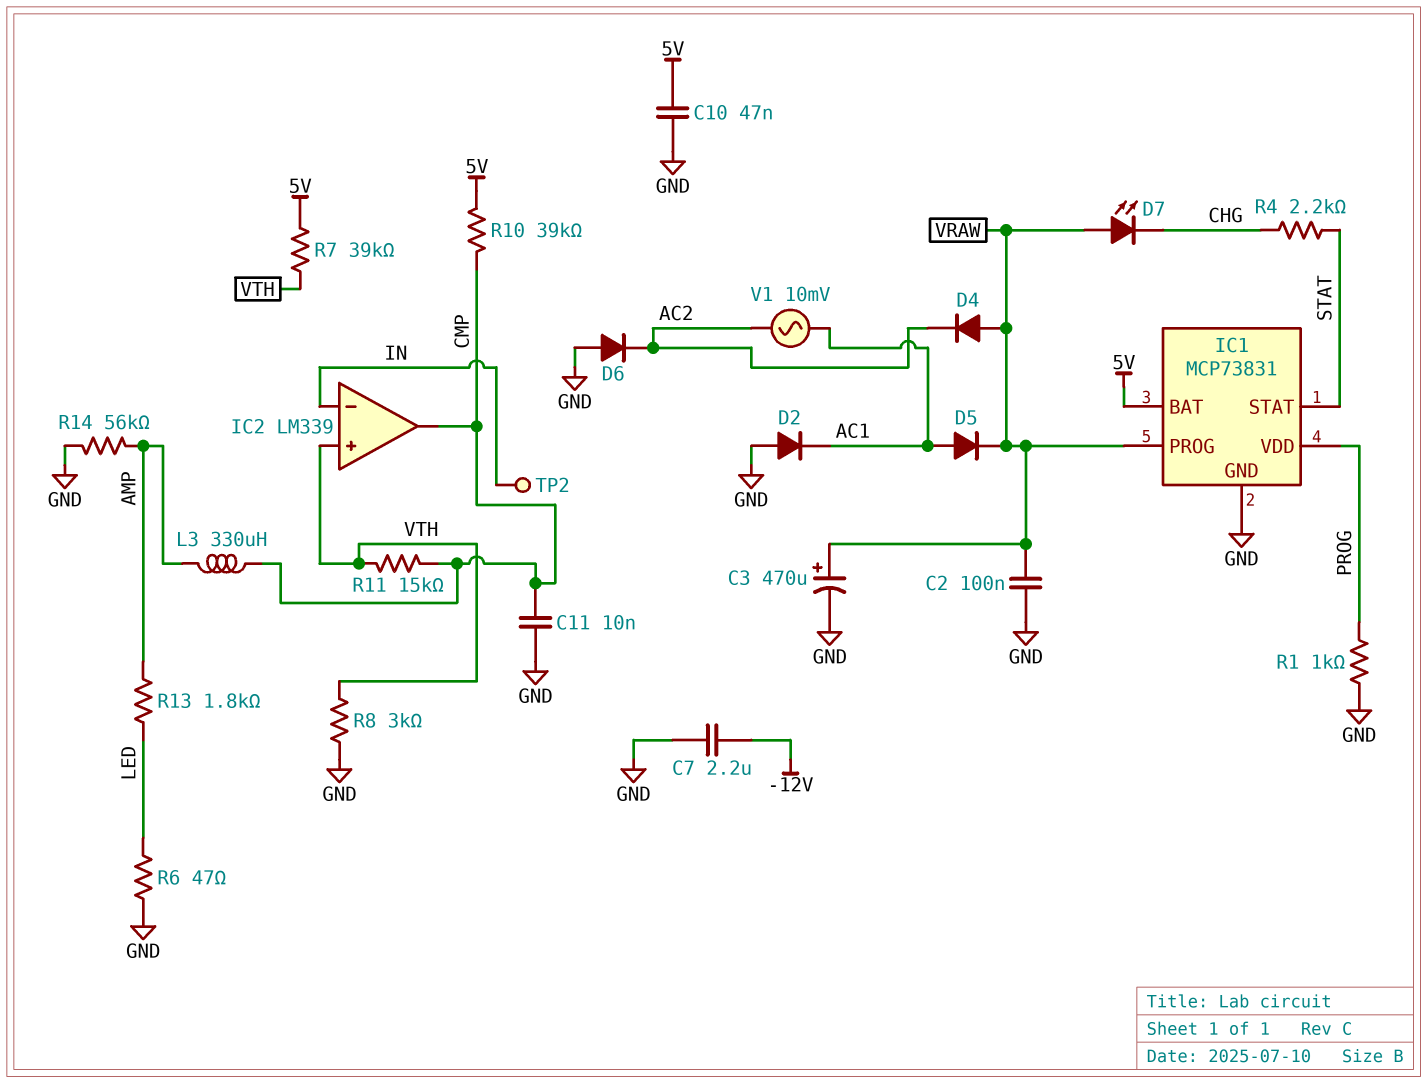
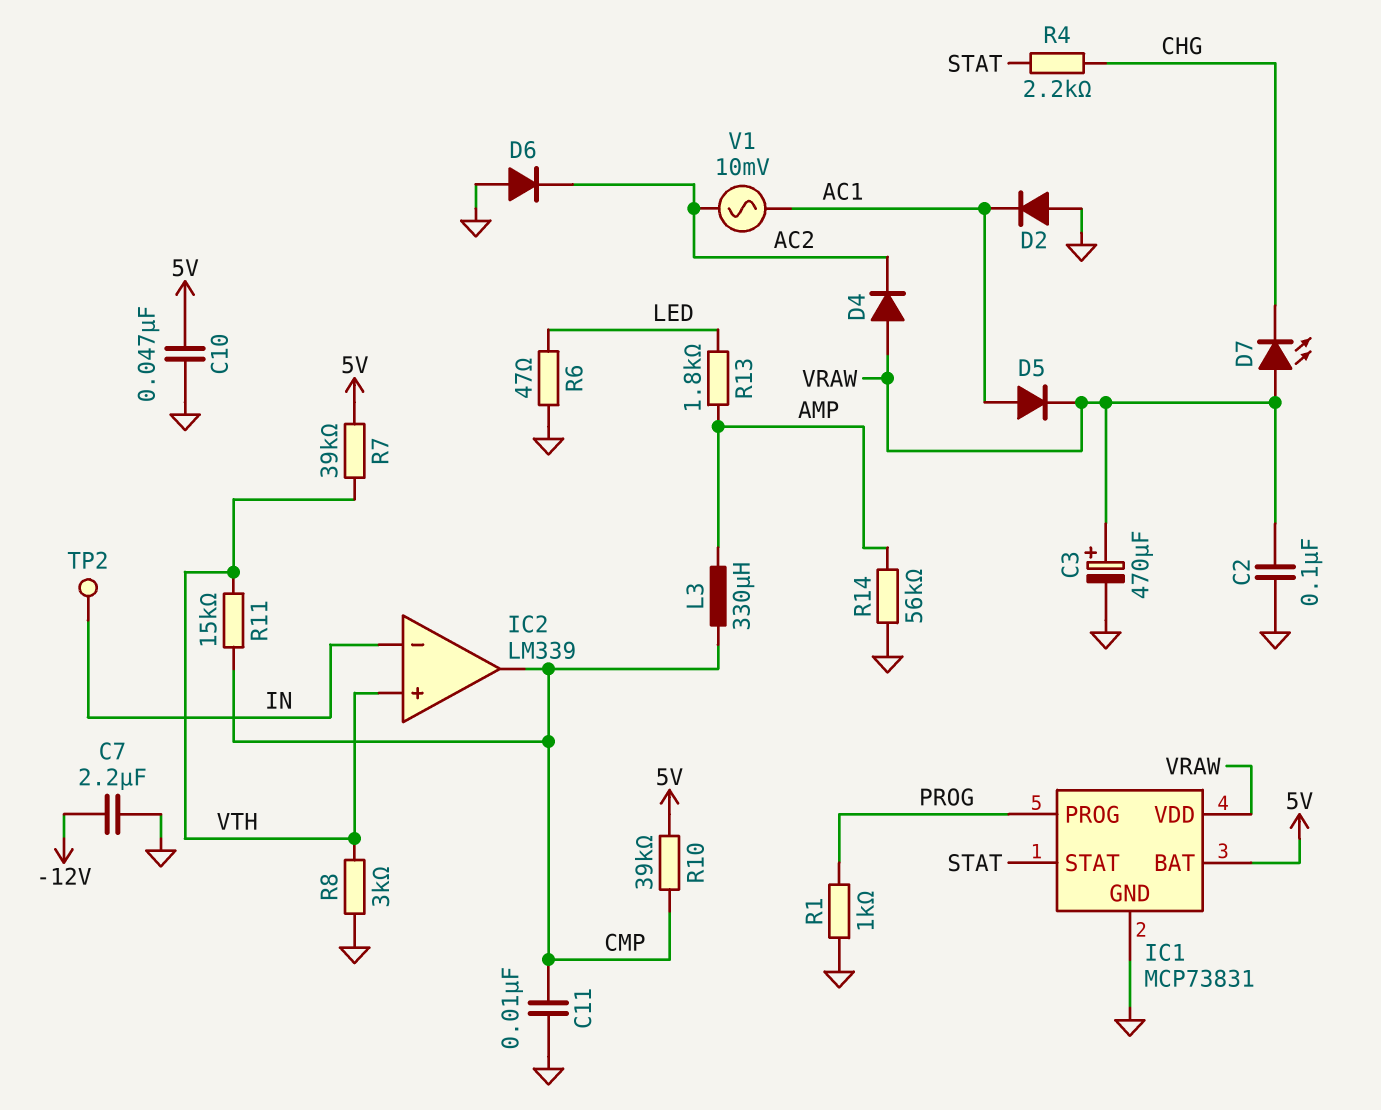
IC1 pin PROG: VRAW -> PROG
IC1 pin VDD: PROG -> VRAW

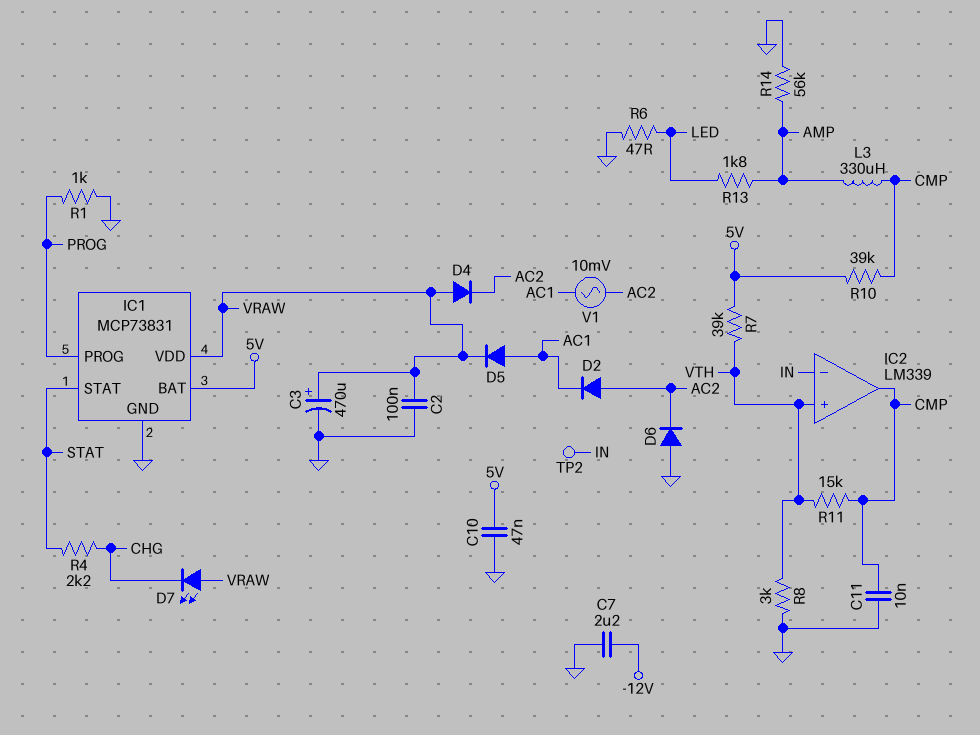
D2: diode (A GND, K AC1) -> diode (A AC2, K AC1)

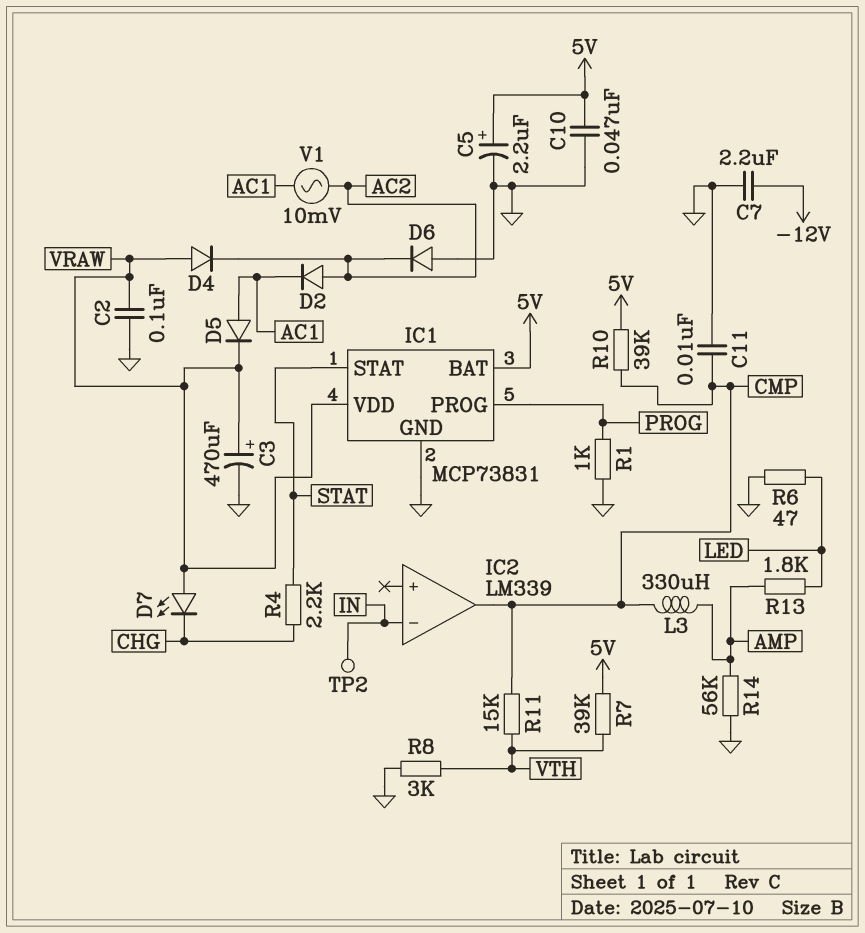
C5: none -> 2.2uF (plus 5V, minus GND)
IC2 pin in+: VTH -> none

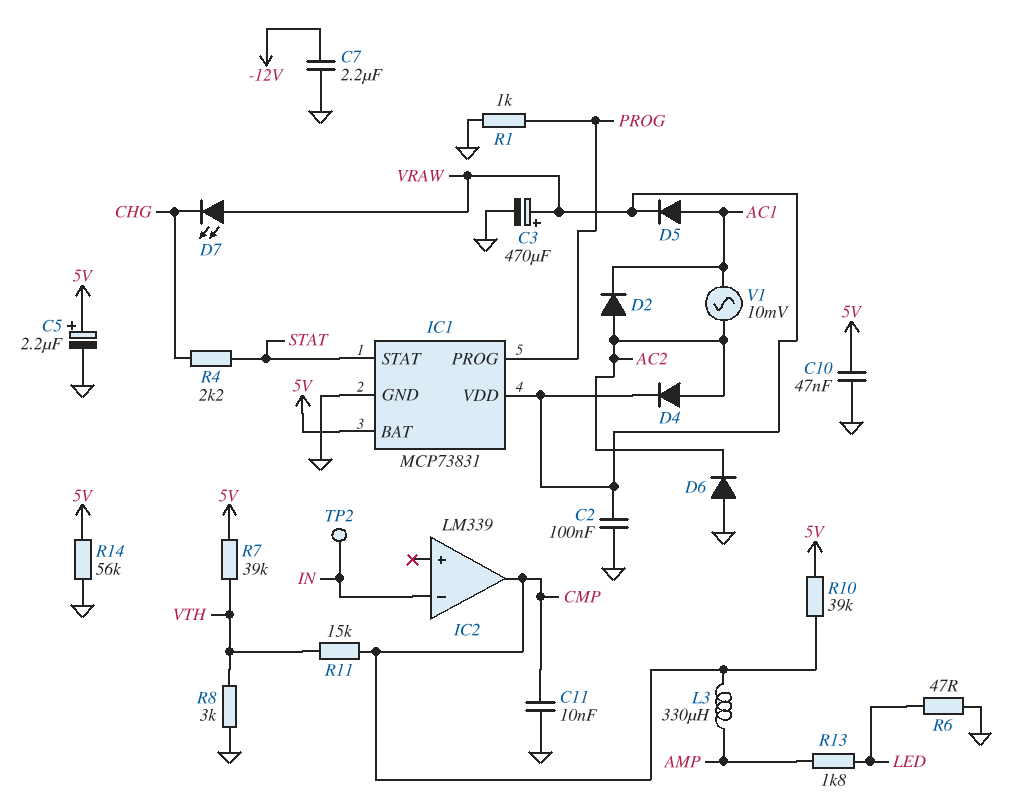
D4: diode (A VRAW, K AC2) -> diode (A AC2, K VRAW)
R14: 56k (AMP, GND) -> 56k (5V, GND)

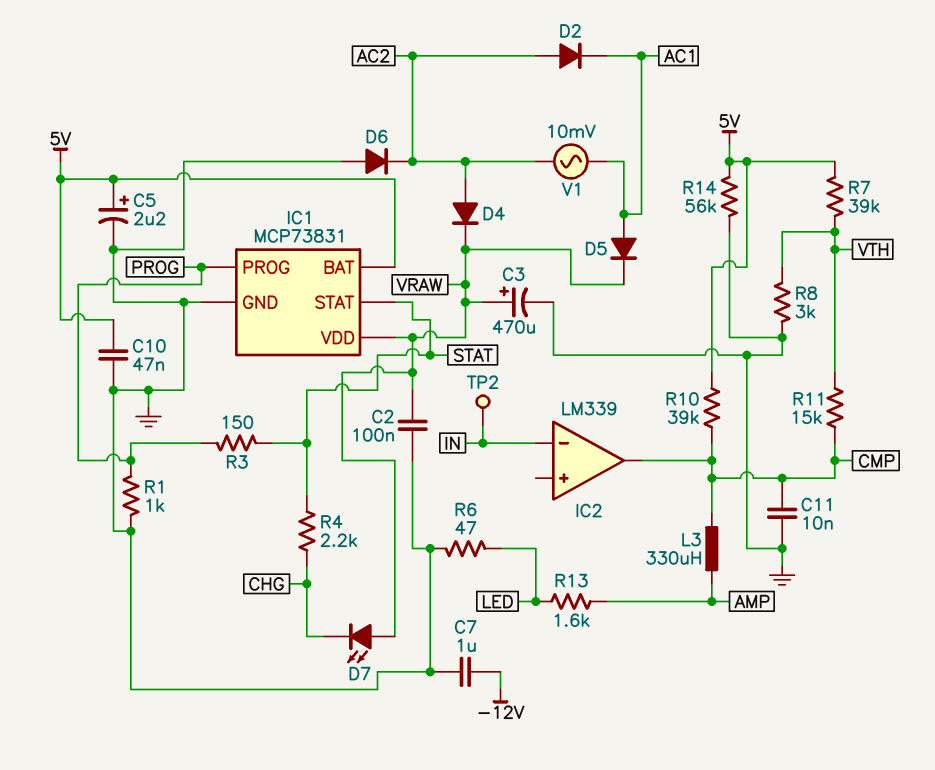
C7: 2.2uF (-12V, GND) -> 1uF (-12V, GND)
R3: none -> 150 (PROG, STAT)
R13: 1.8k (AMP, LED) -> 1.6k (AMP, LED)

